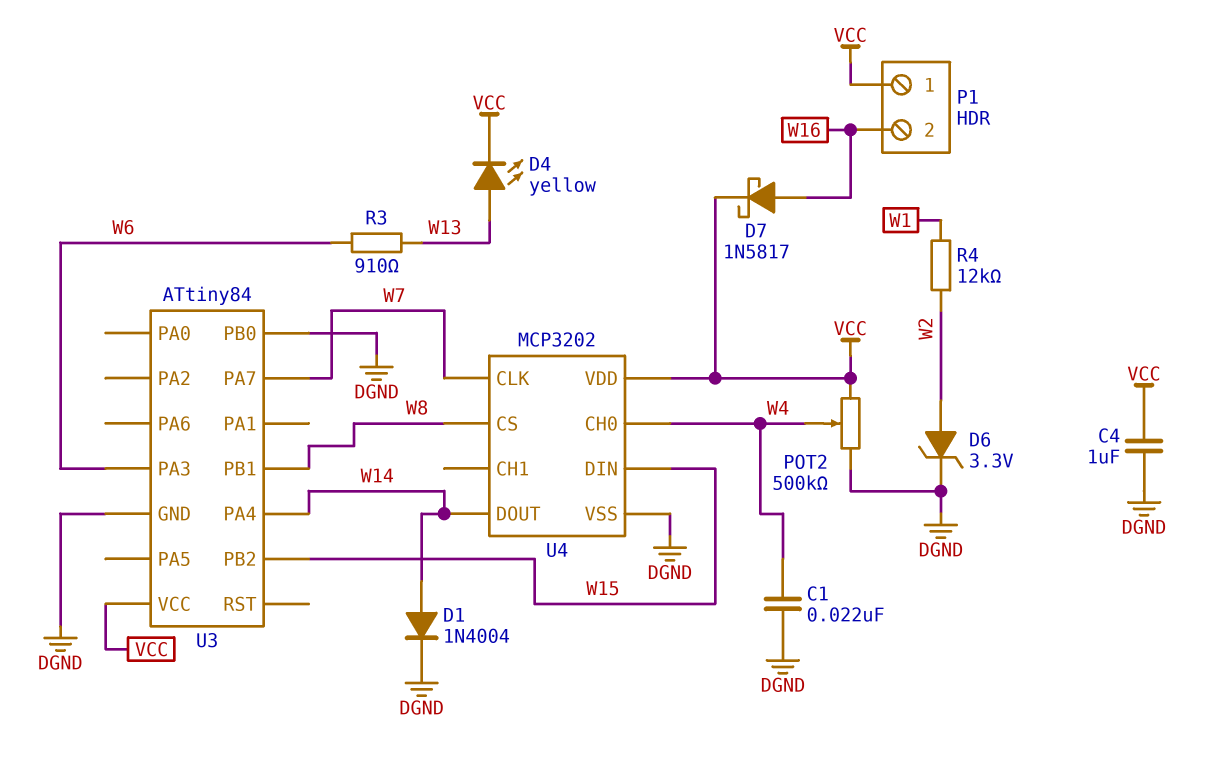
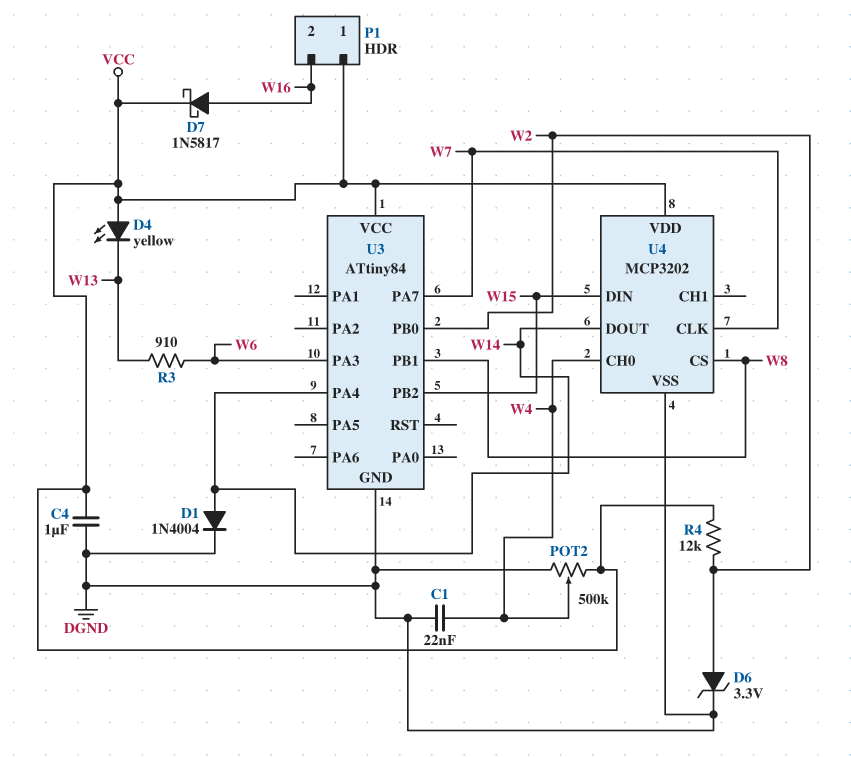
D4: LED yellow (A W13, K VCC) -> LED yellow (A VCC, K W13)
R4: 12k (W1, W2) -> 12k (VCC, W2)
U3 pin PB0: DGND -> W2

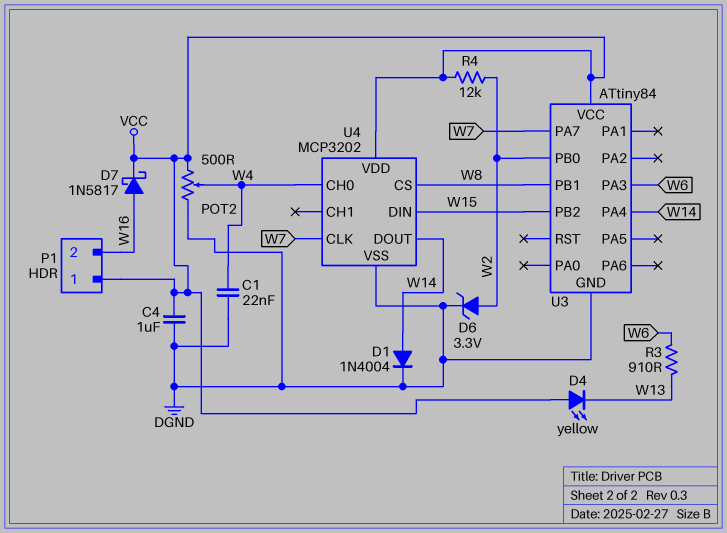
POT2: 500k (DGND, VCC, wiper W4) -> 500 (DGND, VCC, wiper W4)

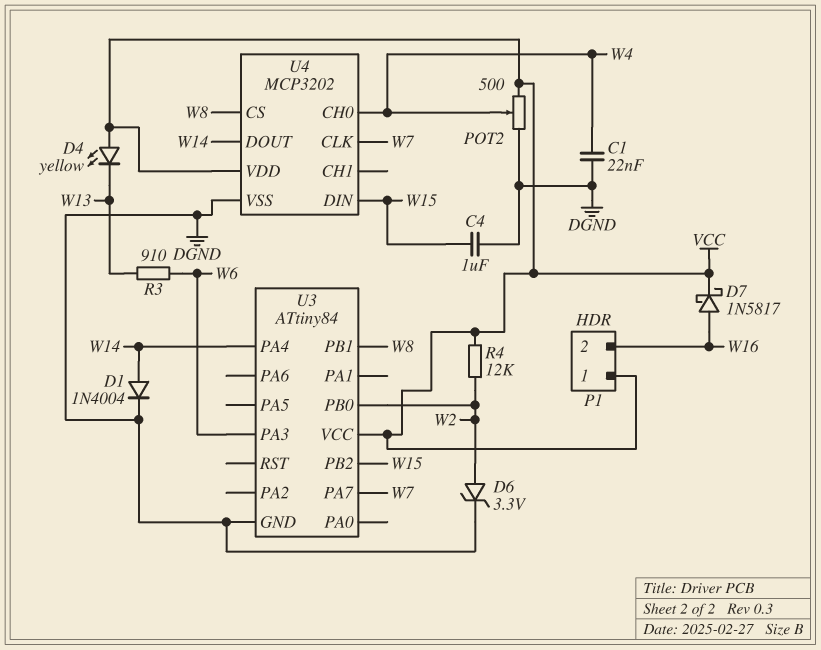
C4: 1uF (DGND, VCC) -> 1uF (DGND, W15)

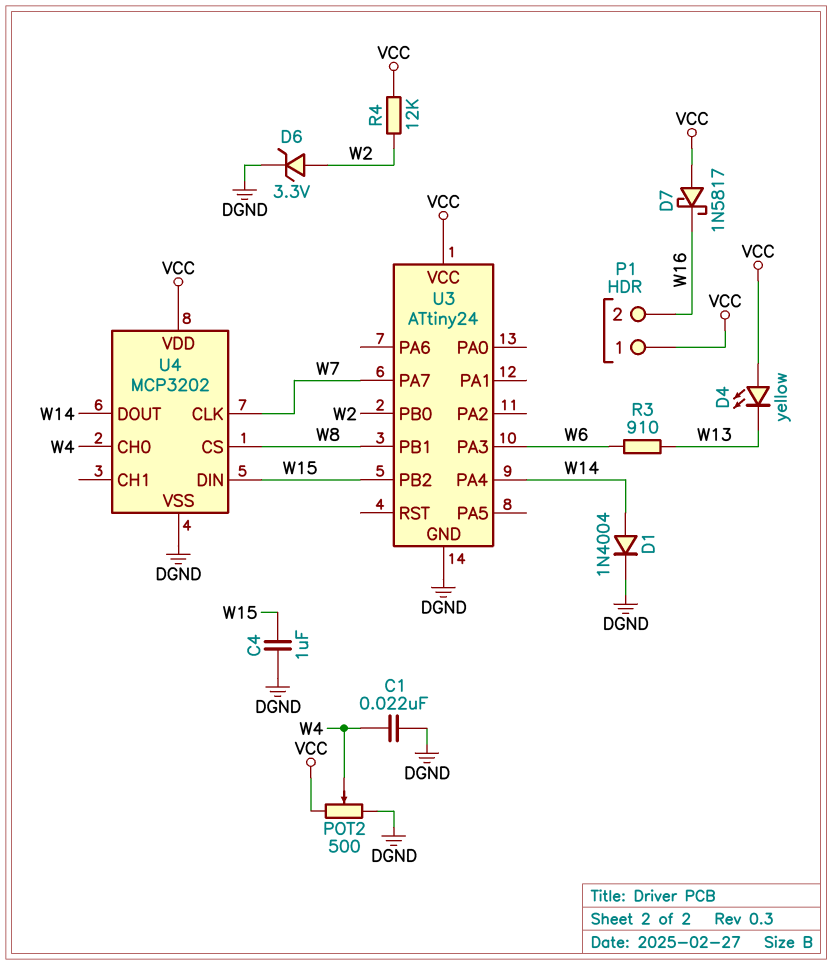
D7: schottky 1N5817 (A W16, K VCC) -> schottky 1N5817 (A VCC, K W16)
U3: ATtiny84 -> ATtiny24

